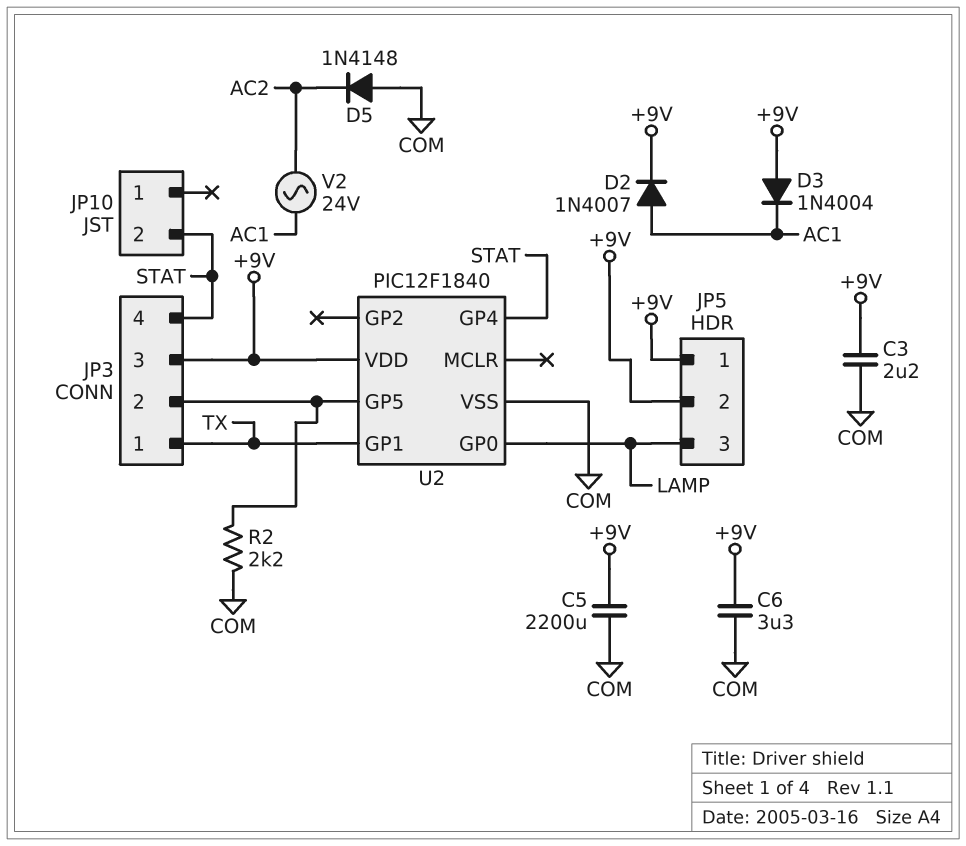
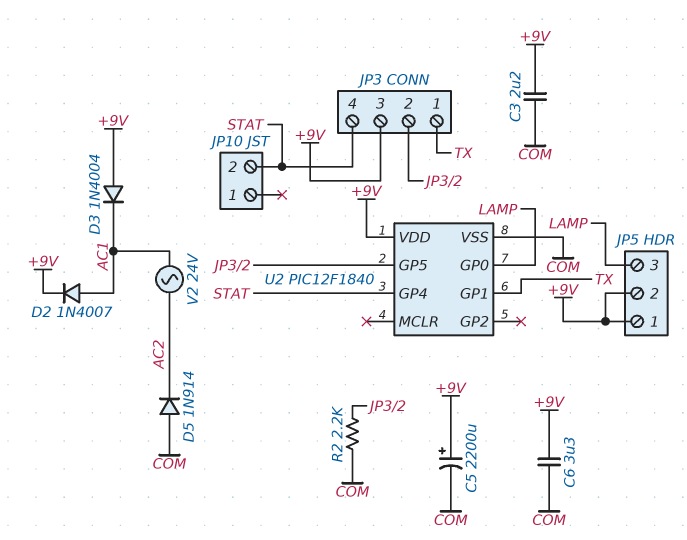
C5: 2200uF (+9V, COM) -> 2200uF (plus +9V, minus COM)
D5: diode 1N4148 (A COM, K AC2) -> diode 1N914 (A COM, K AC2)

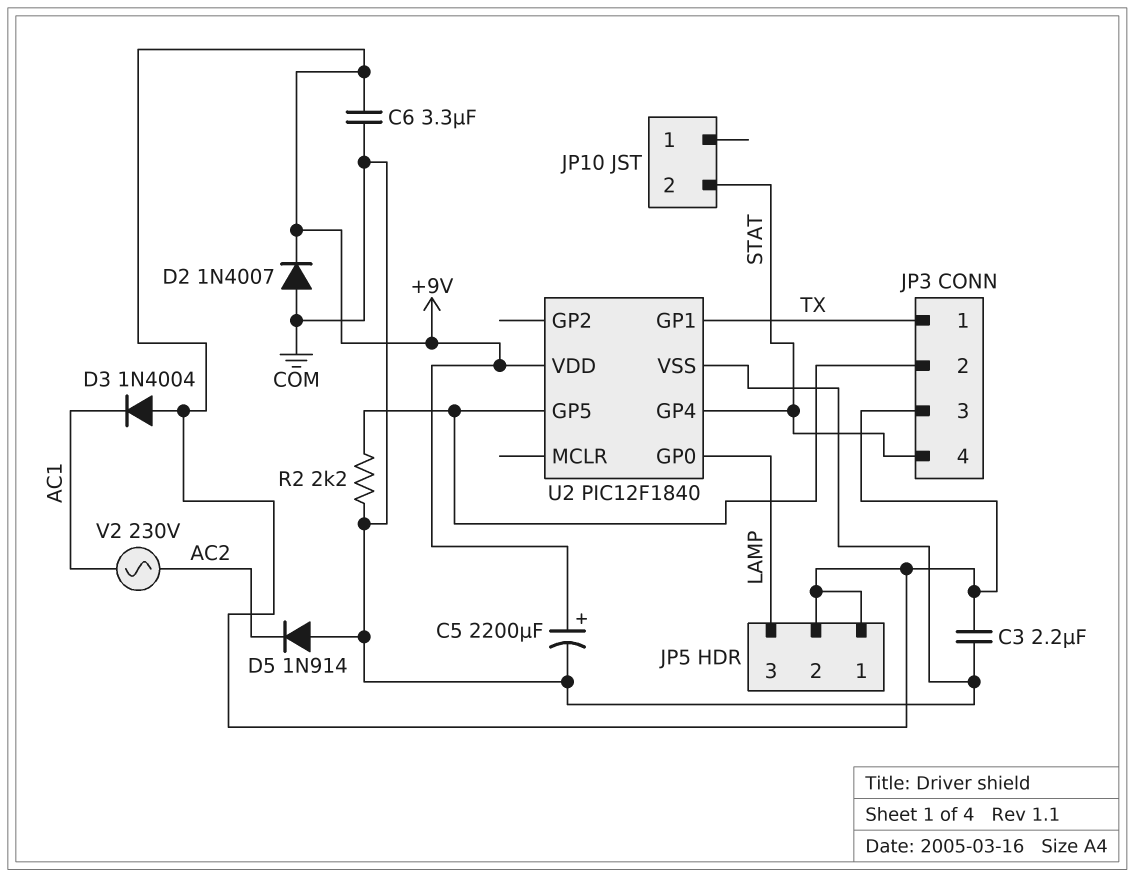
D2: diode 1N4007 (A AC1, K +9V) -> diode 1N4007 (A COM, K +9V)
V2: AC 24V (AC1, AC2) -> AC 230V (AC1, AC2)

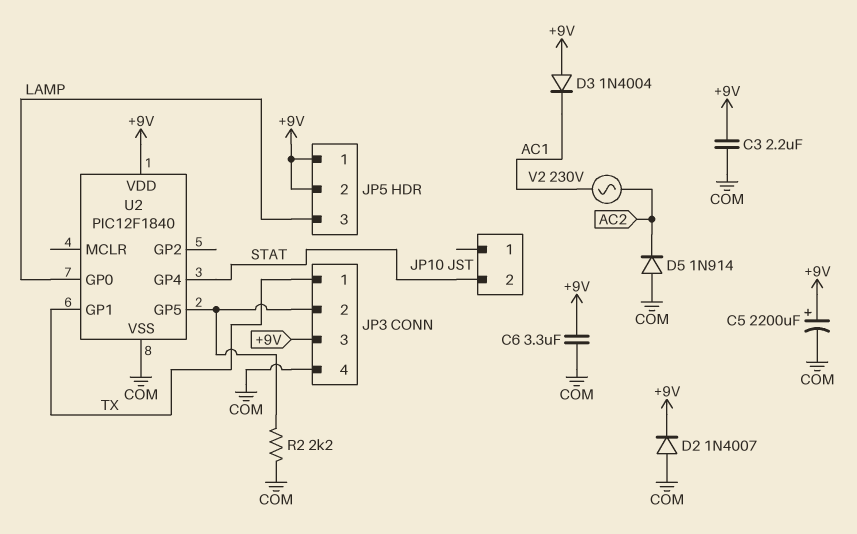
JP3 pin 4: STAT -> COM

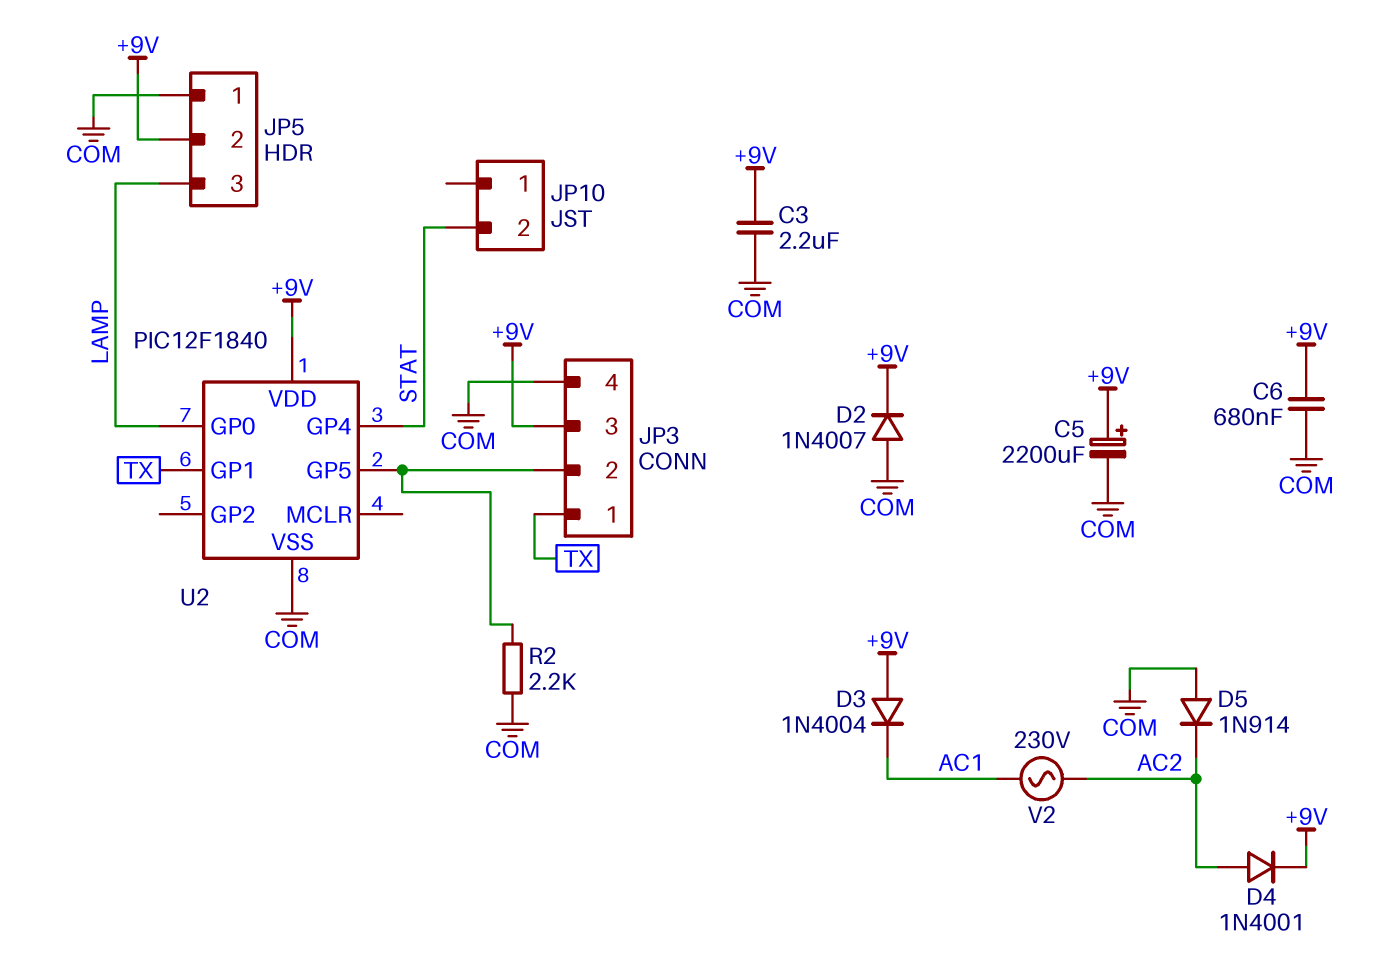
C6: 3.3uF (+9V, COM) -> 680nF (+9V, COM)
D4: none -> diode 1N4001 (A AC2, K +9V)
JP5 pin 1: +9V -> COM

